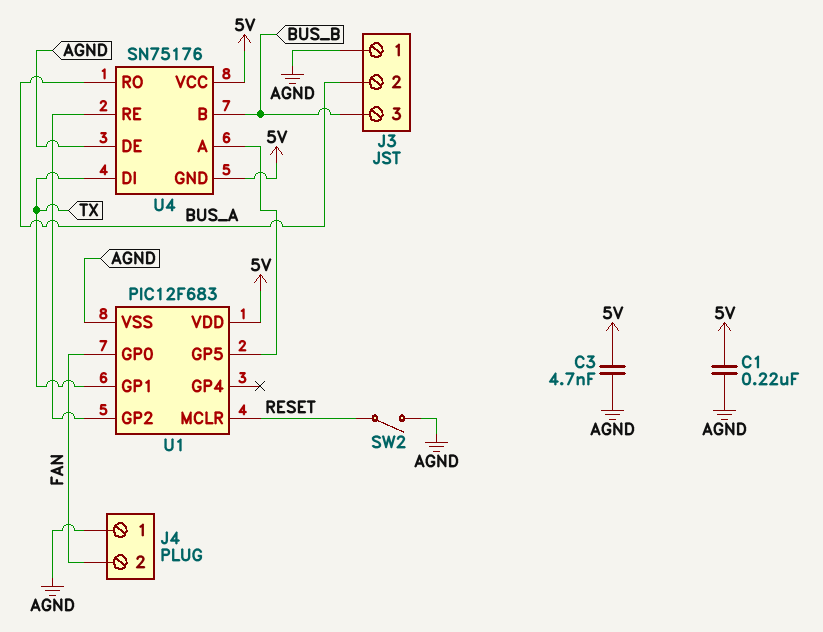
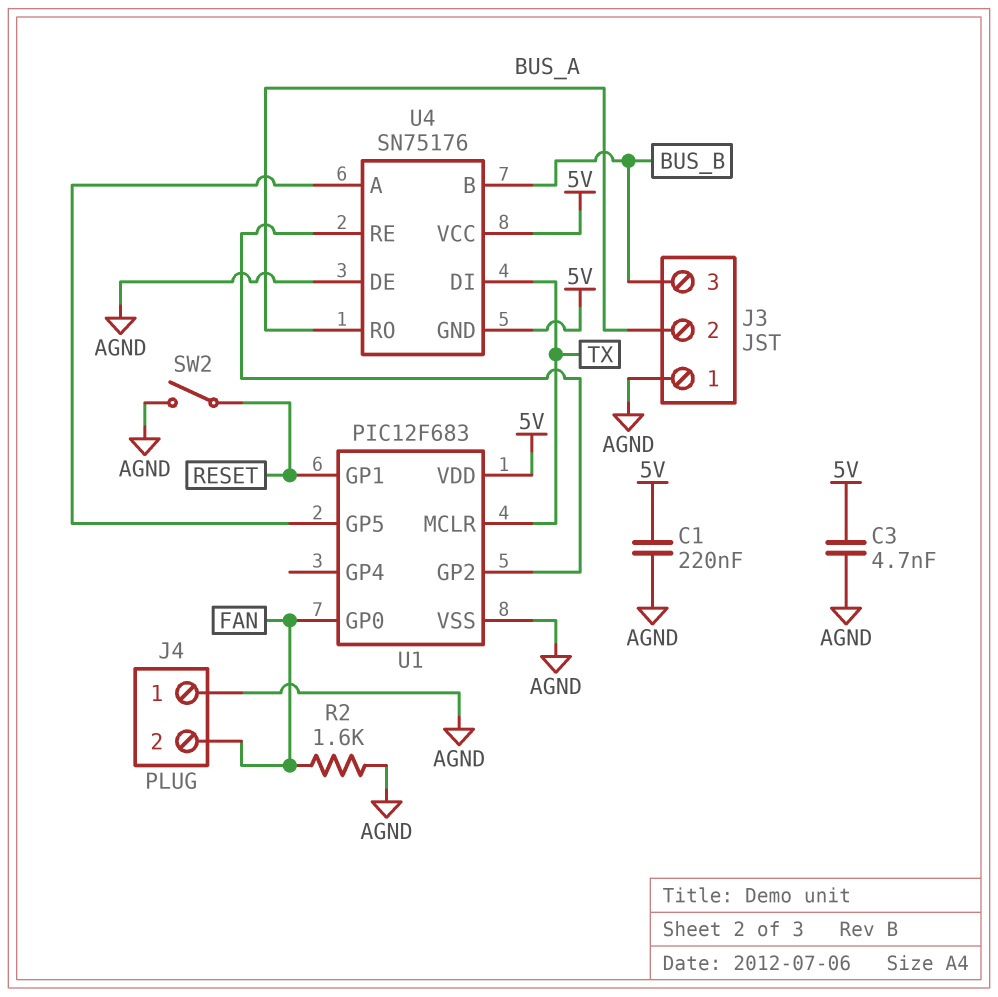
R2: none -> 1.6k (AGND, FAN)
U1 pin GP1: TX -> RESET
U1 pin MCLR: RESET -> TX

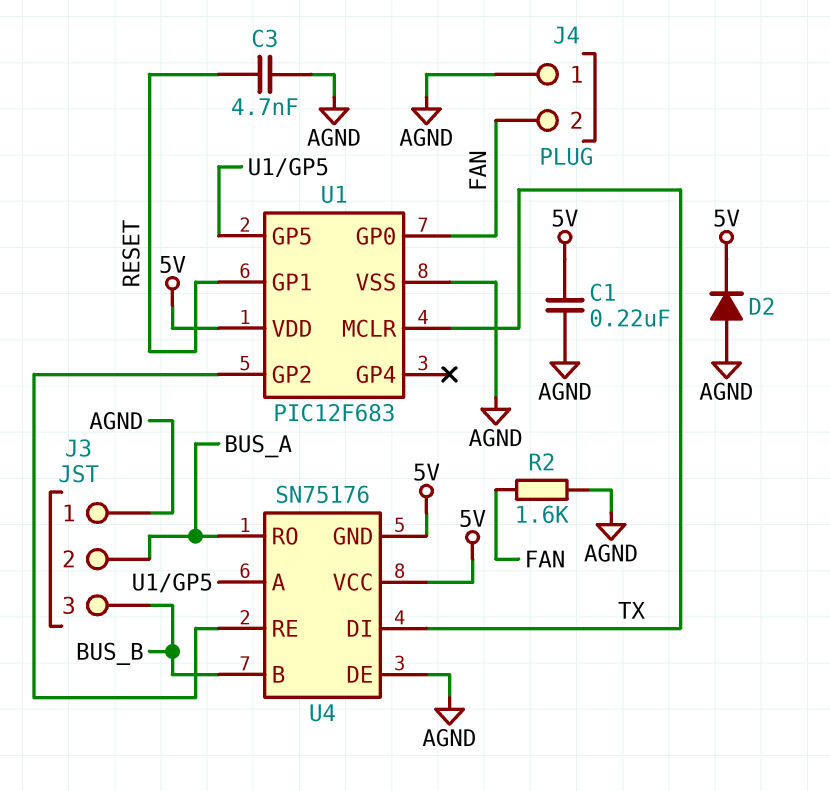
C3: 4.7nF (5V, AGND) -> 4.7nF (AGND, RESET)
D2: none -> diode (A AGND, K 5V)
SW2: switch (AGND, RESET) -> none

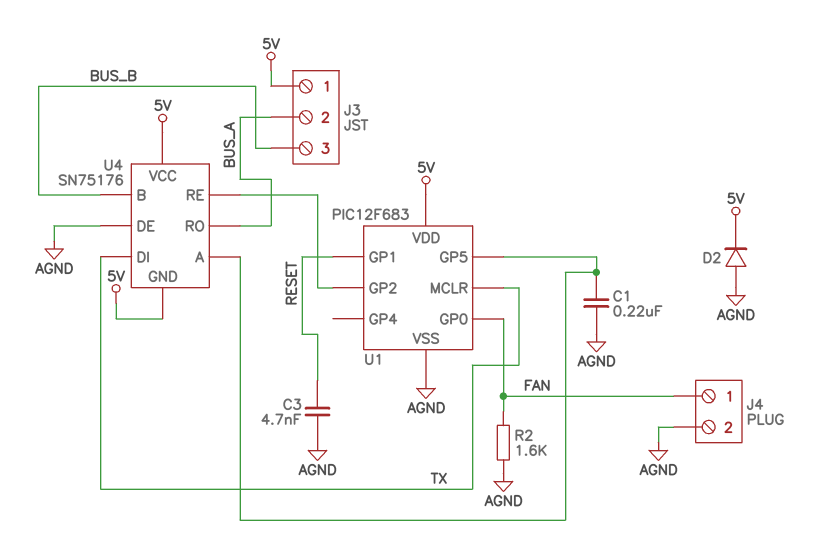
C1: 220nF (5V, AGND) -> 220nF (AGND, U1/GP5)
J3 pin 1: AGND -> 5V
J4 pin 1: AGND -> FAN
J4 pin 2: FAN -> AGND

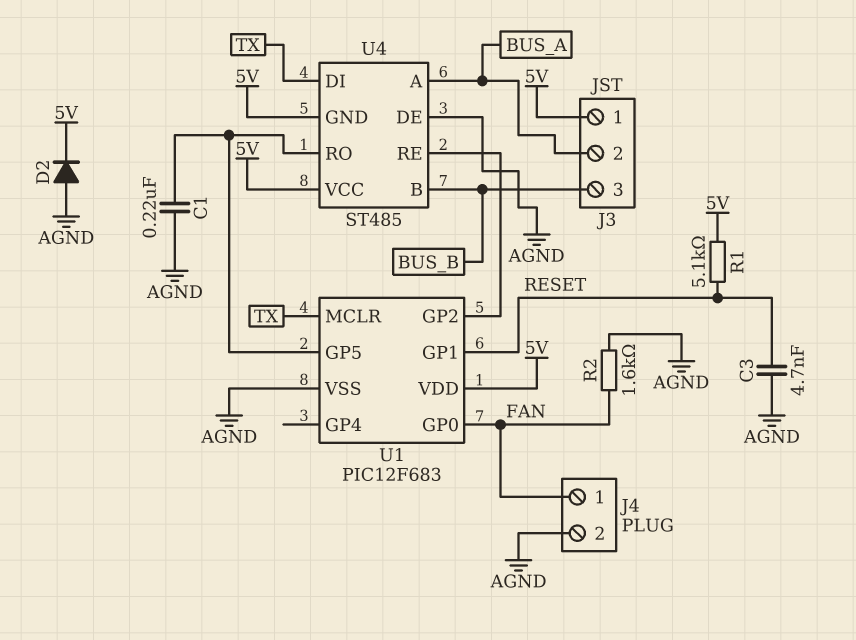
R1: none -> 5.1k (5V, RESET)
U4: SN75176 -> ST485
U4 pin A: U1/GP5 -> BUS_A
U4 pin RO: BUS_A -> U1/GP5

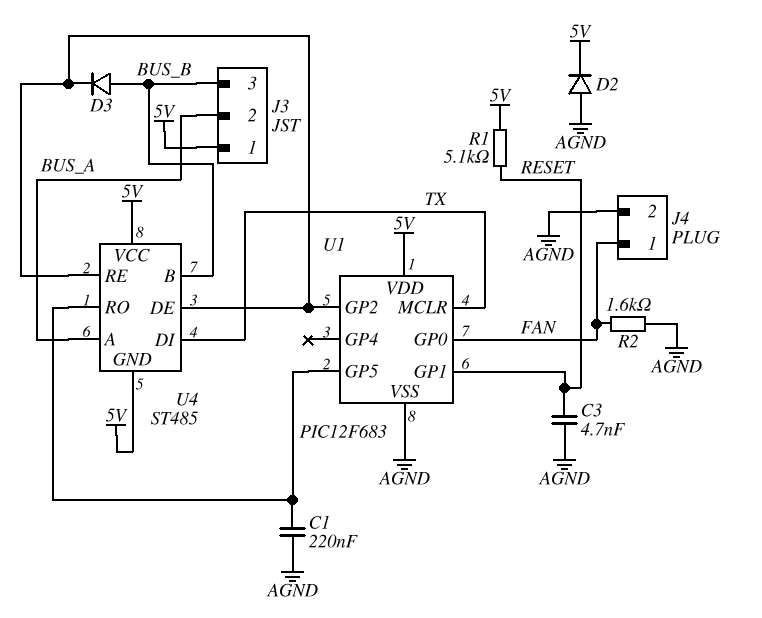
D3: none -> diode (A BUS_B, K U1/GP2)
U4 pin DE: AGND -> U1/GP2

